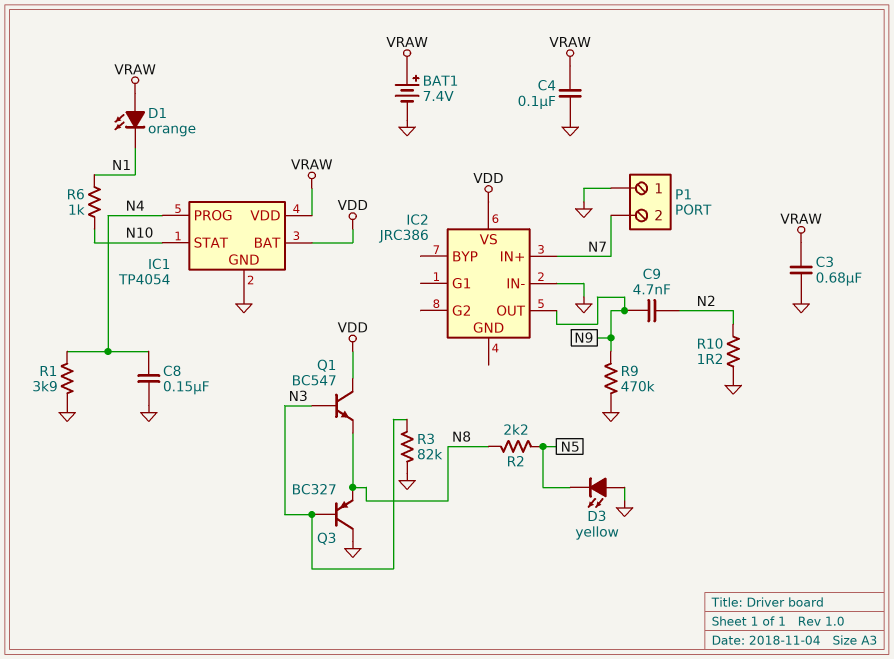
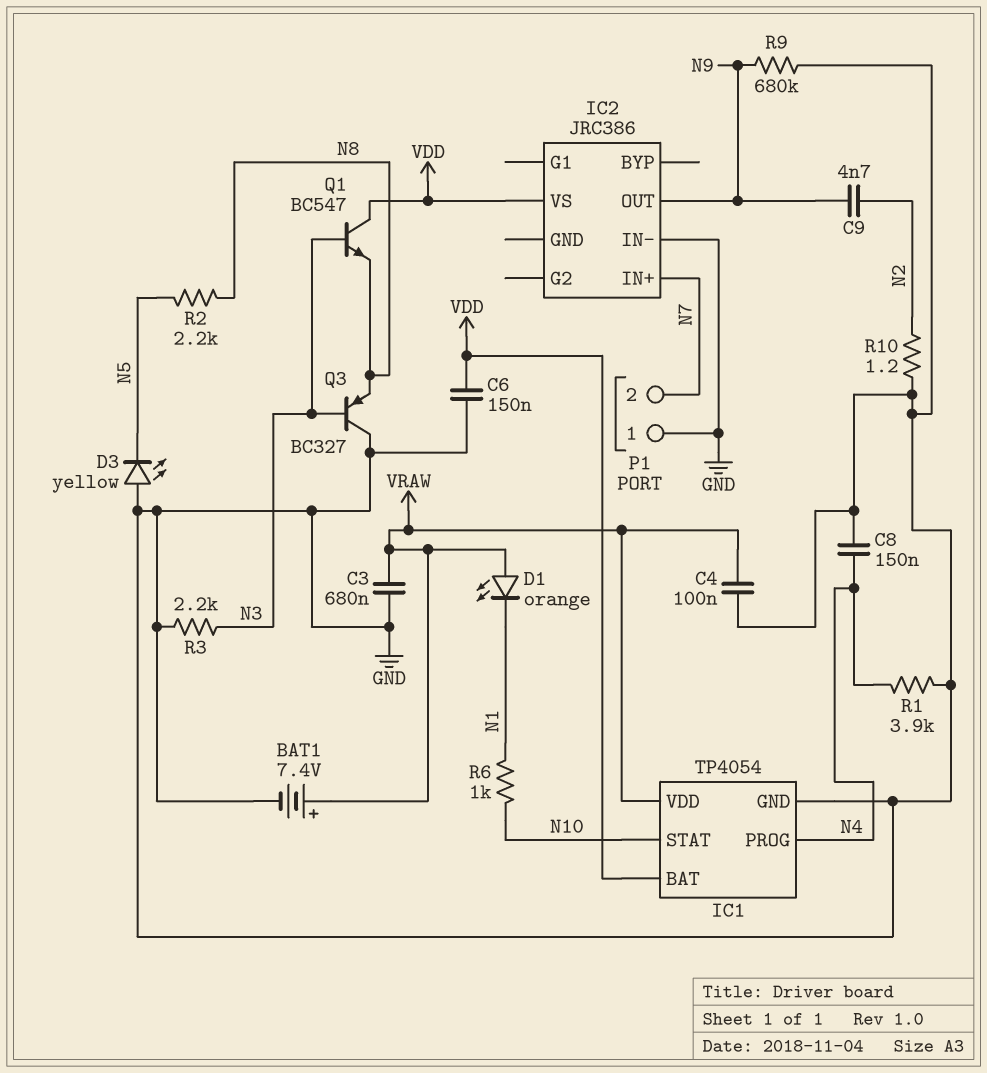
C6: none -> 150nF (GND, VDD)
R3: 82k (GND, N3) -> 2.2k (GND, N3)
R9: 470k (GND, N9) -> 680k (GND, N9)

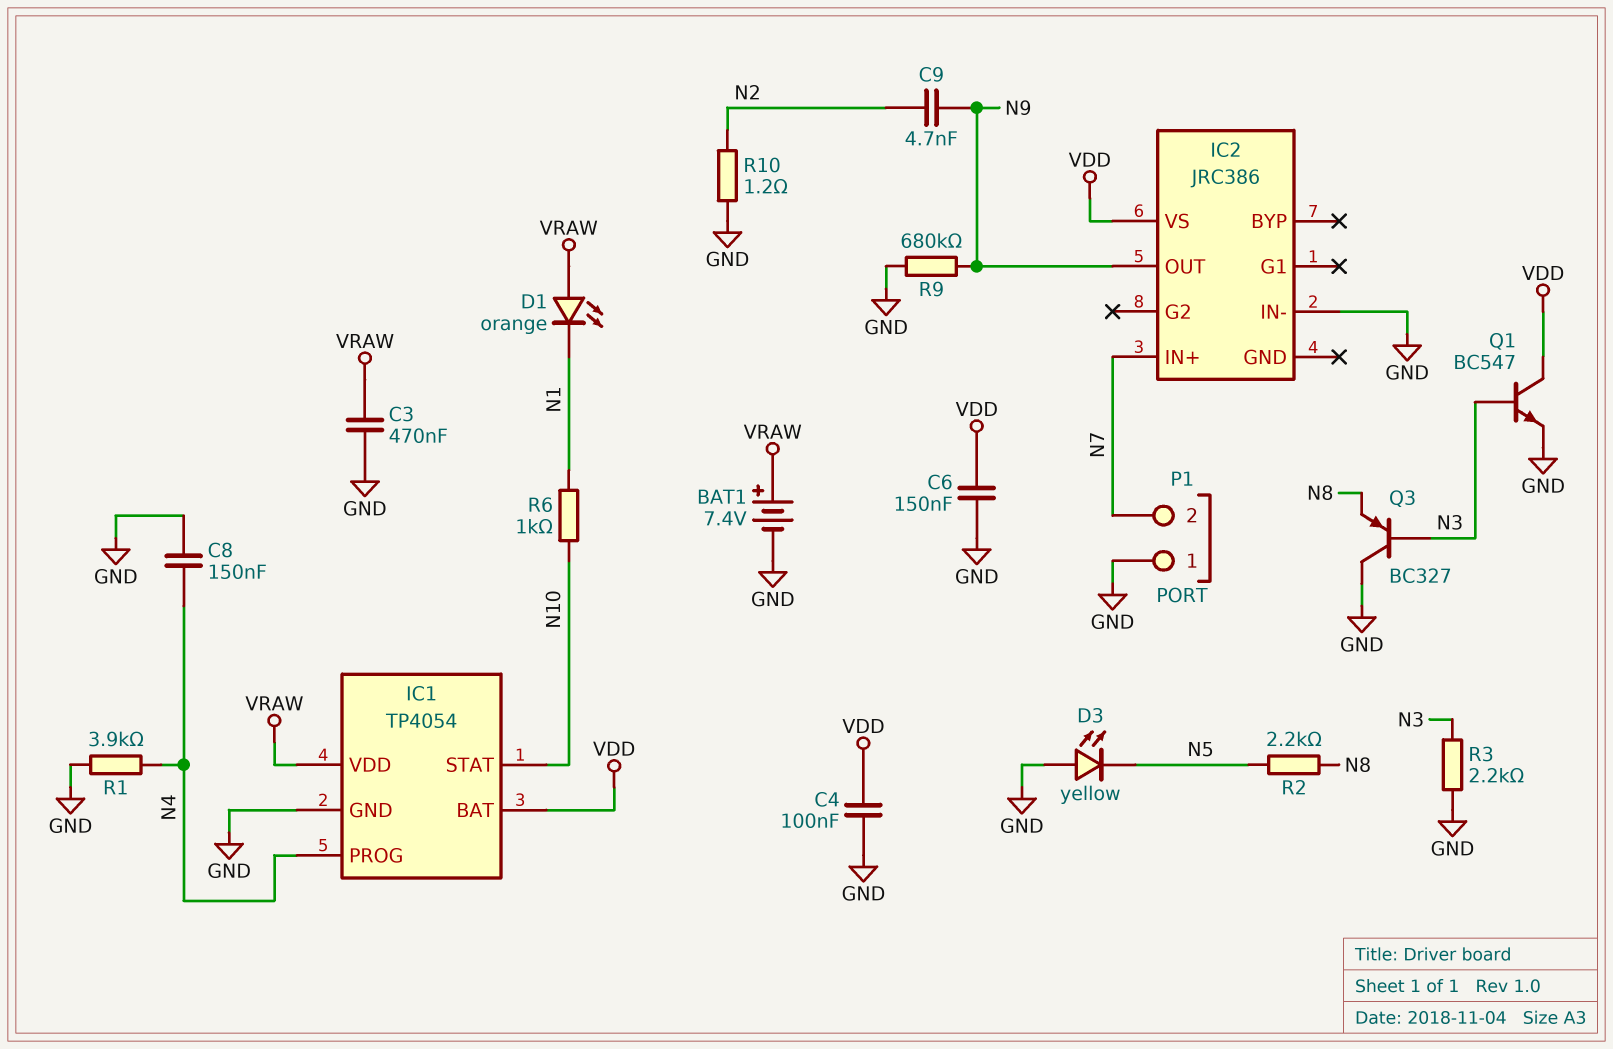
C3: 680nF (GND, VRAW) -> 470nF (GND, VRAW)
C4: 100nF (GND, VRAW) -> 100nF (GND, VDD)
Q1: NPN BC547 (B N3, C VDD, E N8) -> NPN BC547 (B N3, C VDD, E GND)

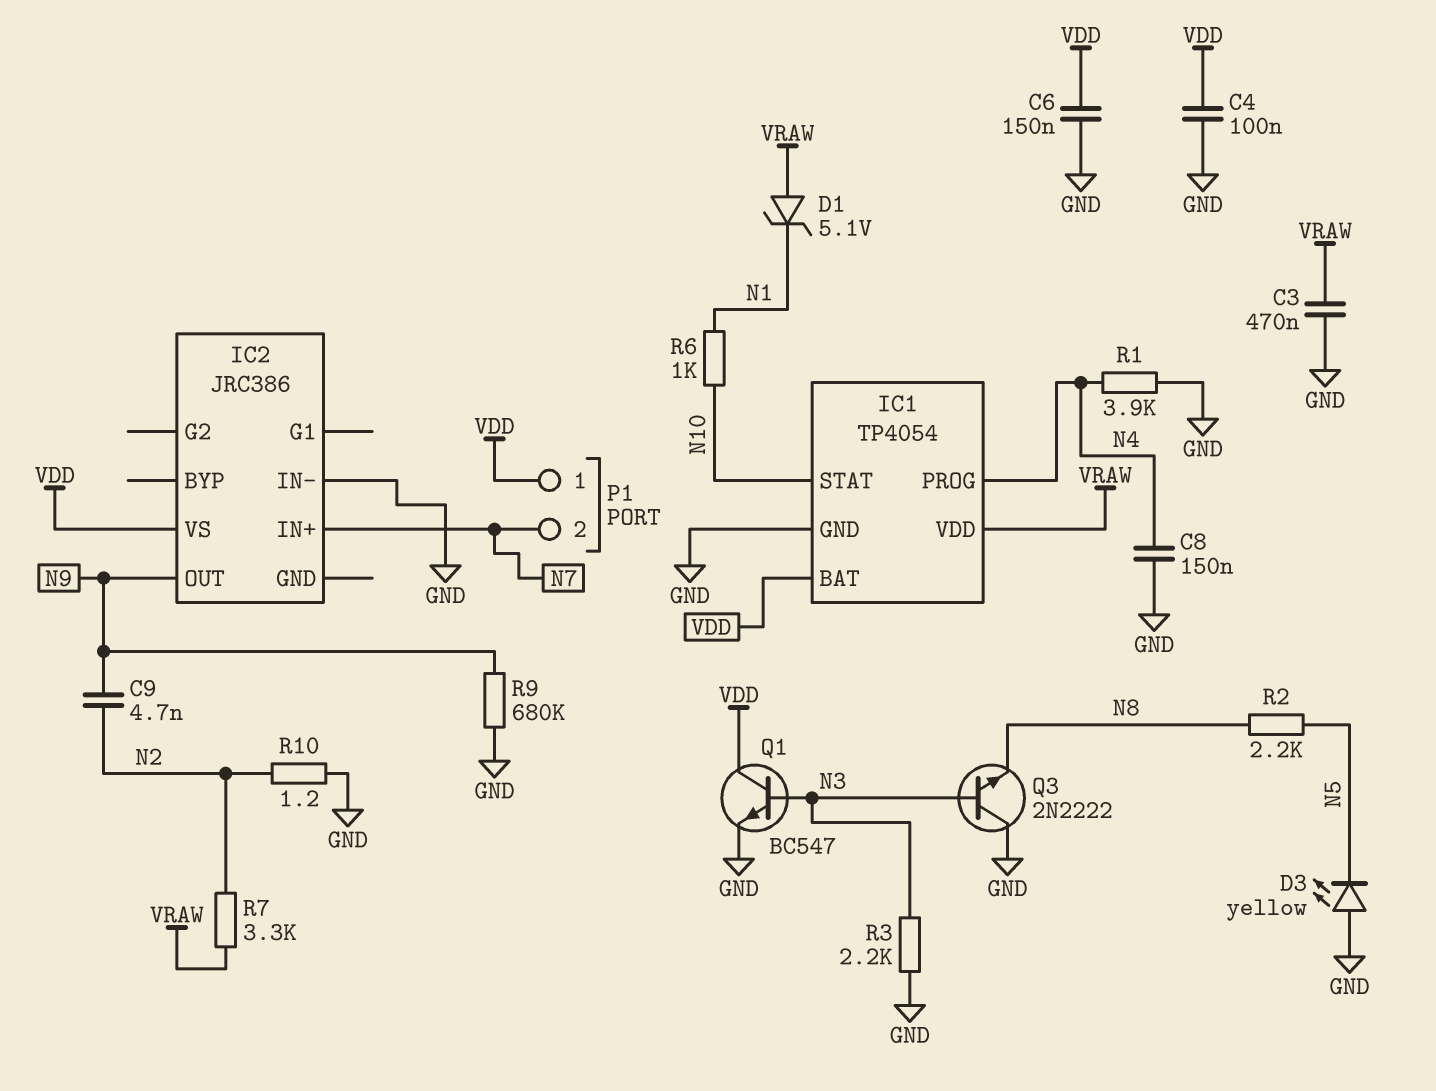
BAT1: 7.4V (plus VRAW, minus GND) -> none
D1: LED orange (A VRAW, K N1) -> zener 5.1V (A VRAW, K N1)
P1 pin 1: GND -> VDD
Q3: PNP BC327 (B N3, C GND, E N8) -> NPN 2N2222 (B N3, C GND, E N8)
R7: none -> 3.3k (N2, VRAW)

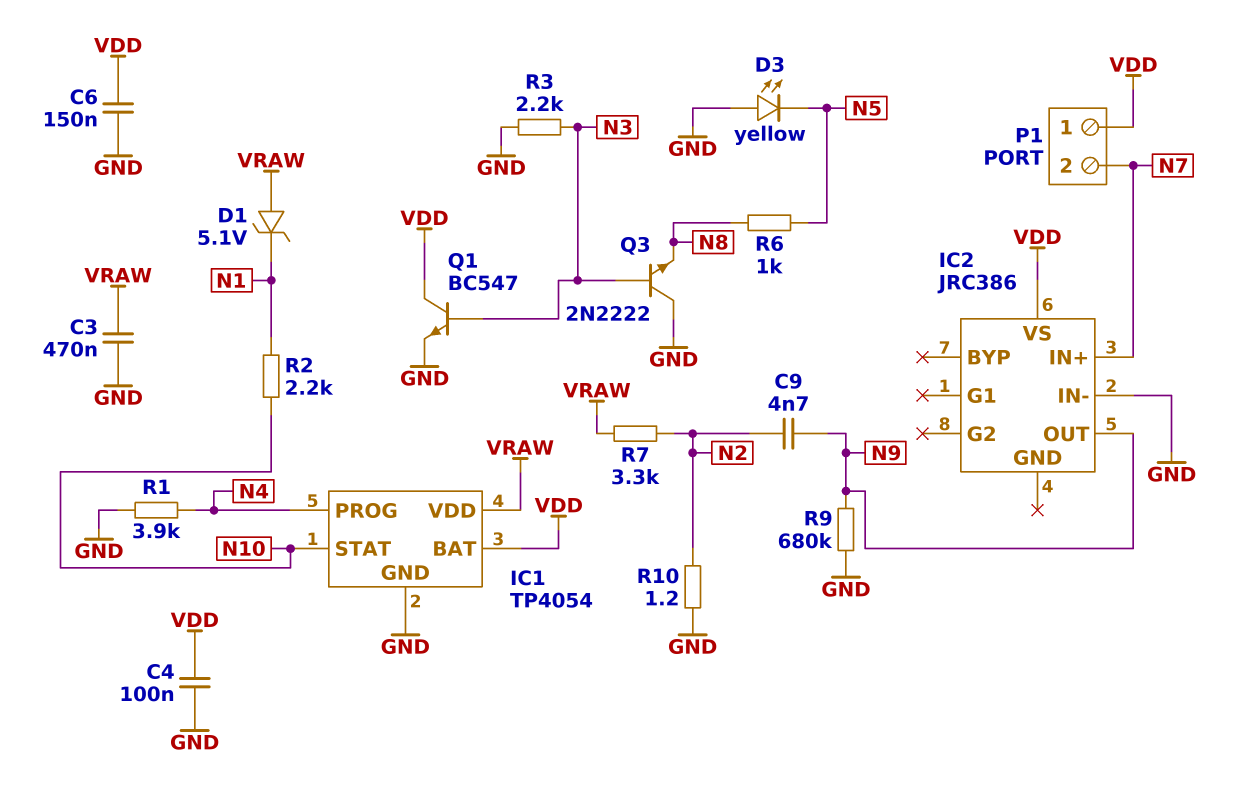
C8: 150nF (GND, N4) -> none
R2: 2.2k (N5, N8) -> 2.2k (N1, N10)
R6: 1k (N1, N10) -> 1k (N5, N8)

